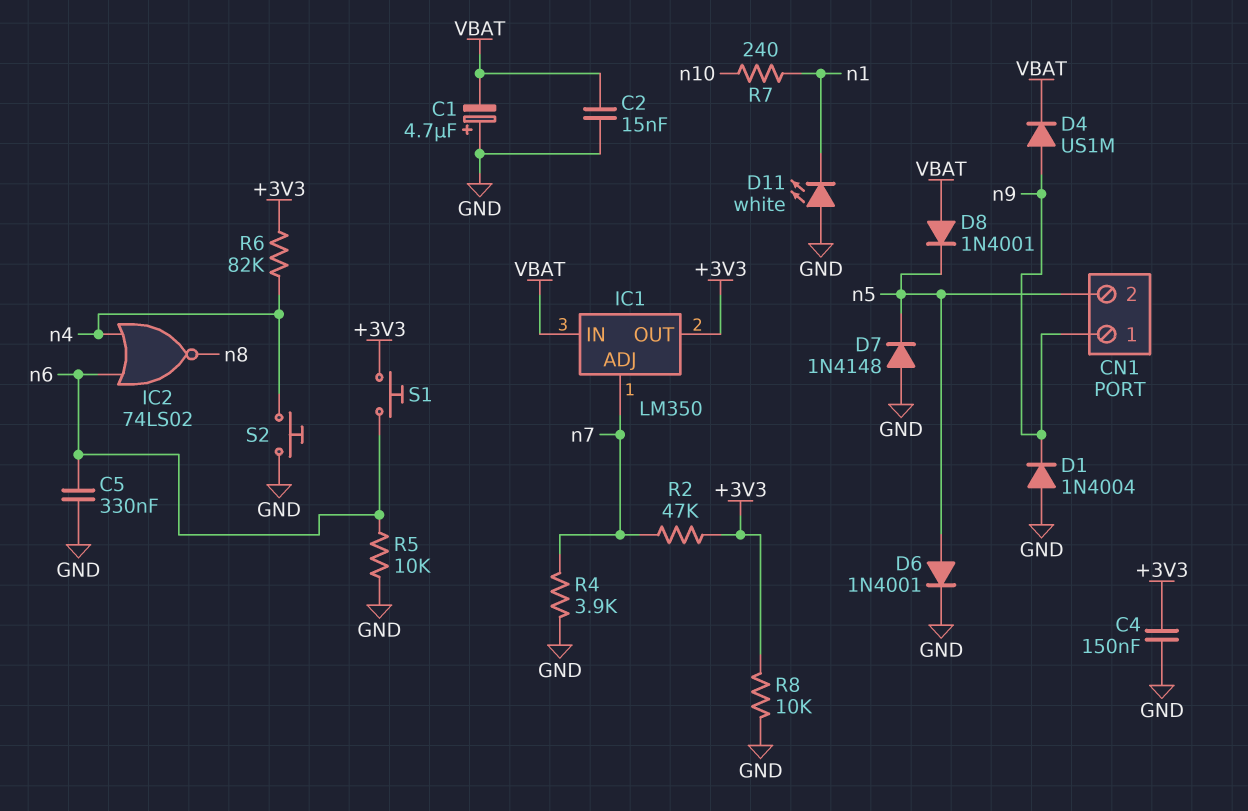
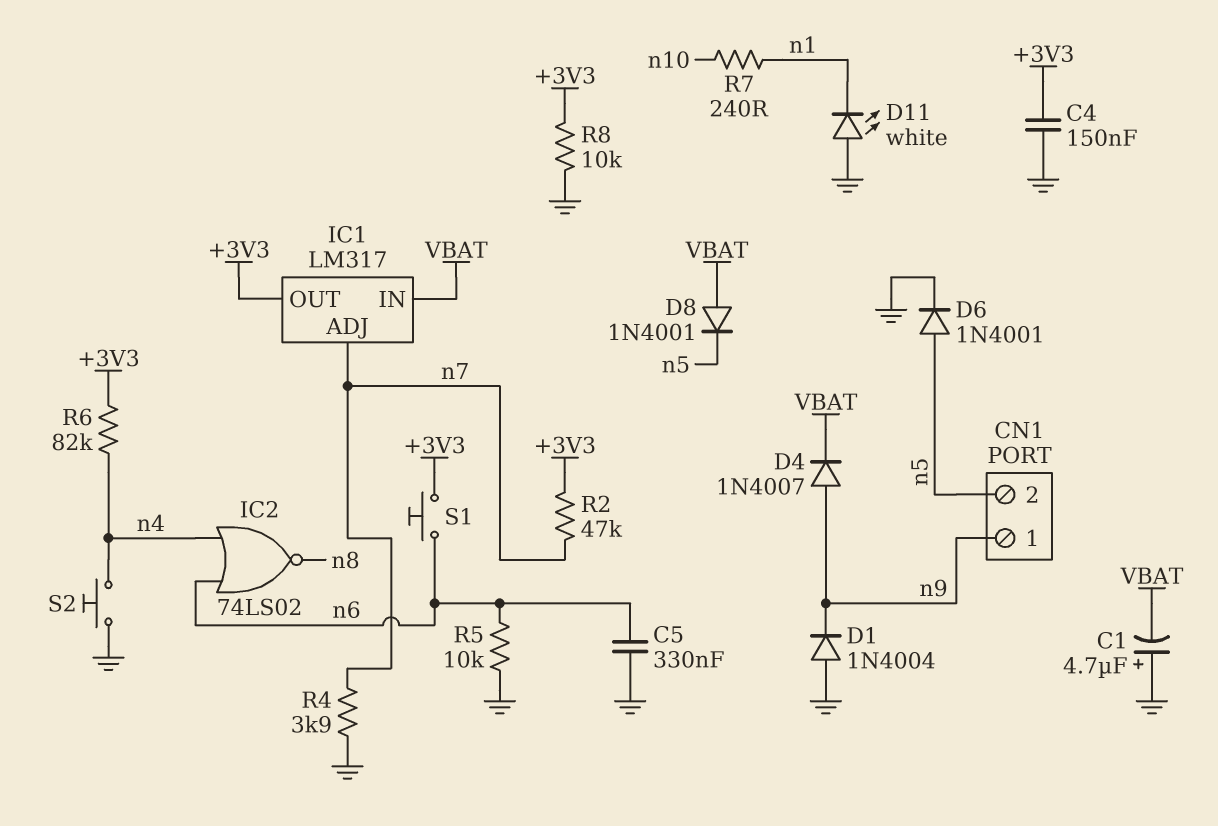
C2: 15nF (GND, VBAT) -> none
D4: diode US1M (A n9, K VBAT) -> diode 1N4007 (A n9, K VBAT)
D7: diode 1N4148 (A GND, K n5) -> none
IC1: LM350 -> LM317

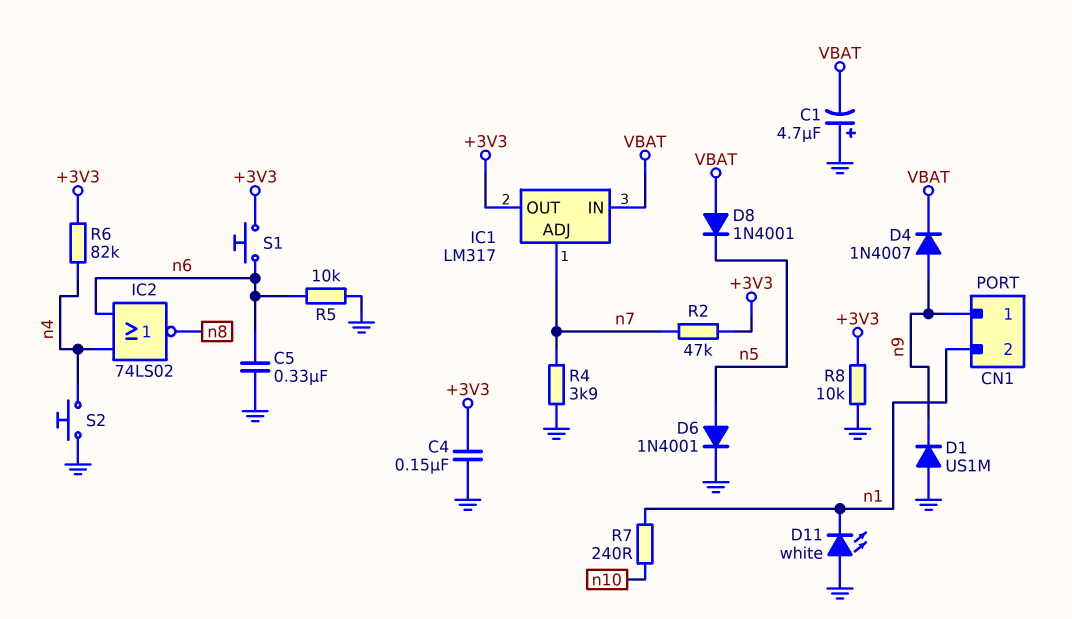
CN1 pin 2: n5 -> n1
D1: diode 1N4004 (A GND, K n9) -> diode US1M (A GND, K n9)

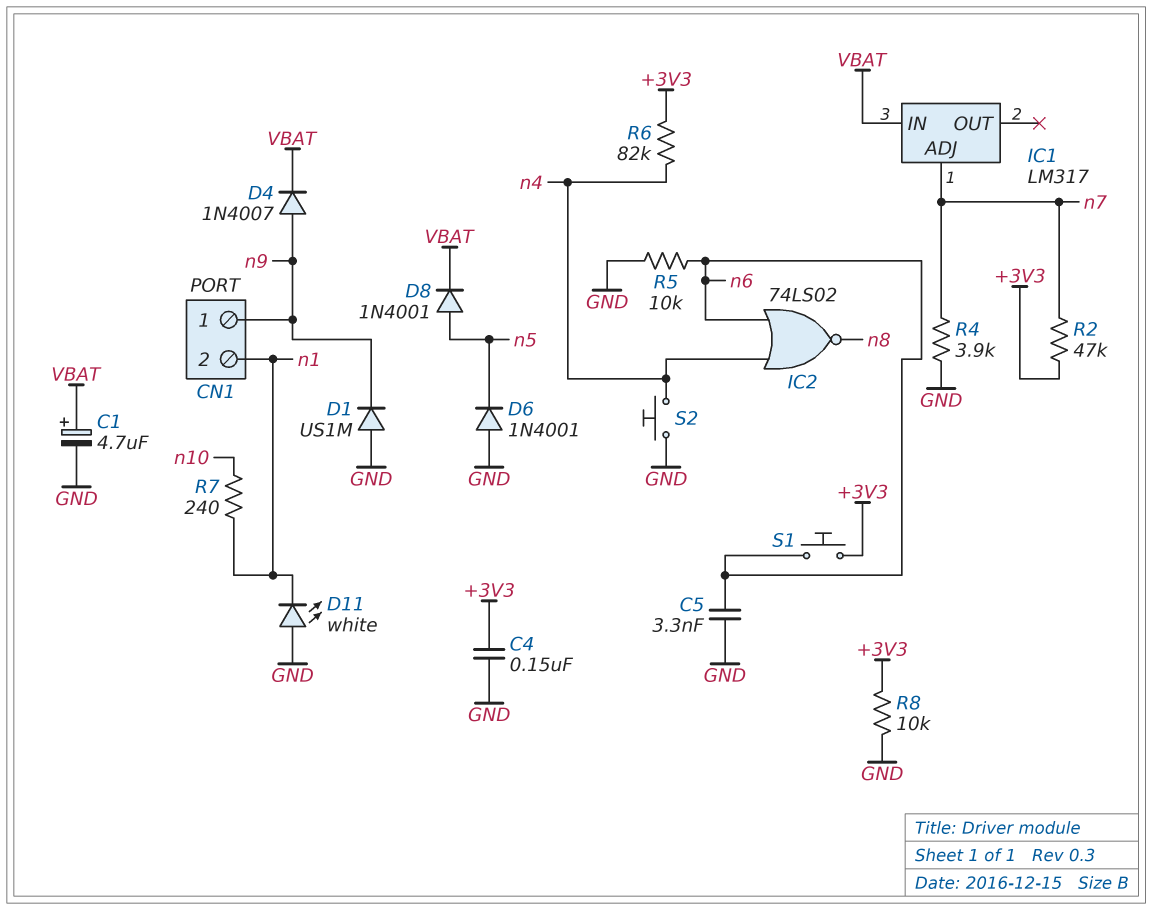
C1: 4.7uF (plus GND, minus VBAT) -> 4.7uF (plus VBAT, minus GND)
C5: 330nF (GND, n6) -> 3.3nF (GND, n6)
D6: diode 1N4001 (A n5, K GND) -> diode 1N4001 (A GND, K n5)
D8: diode 1N4001 (A VBAT, K n5) -> diode 1N4001 (A n5, K VBAT)
IC1 pin OUT: +3V3 -> none

